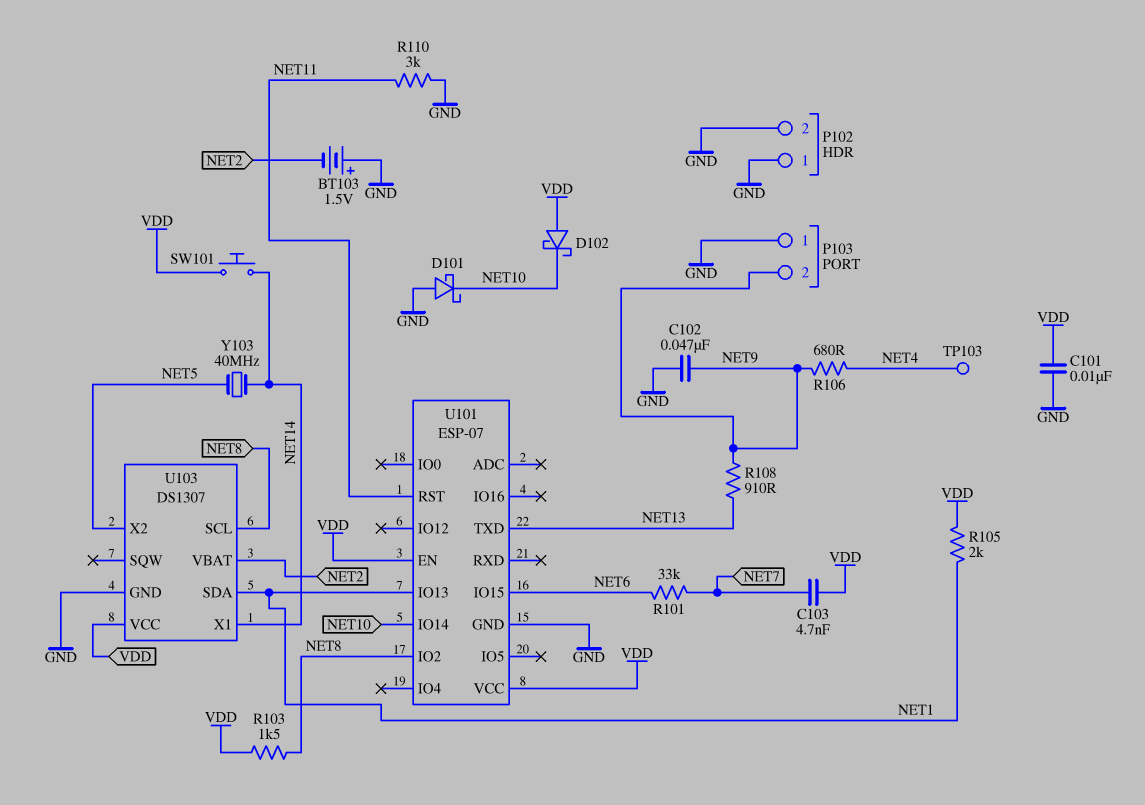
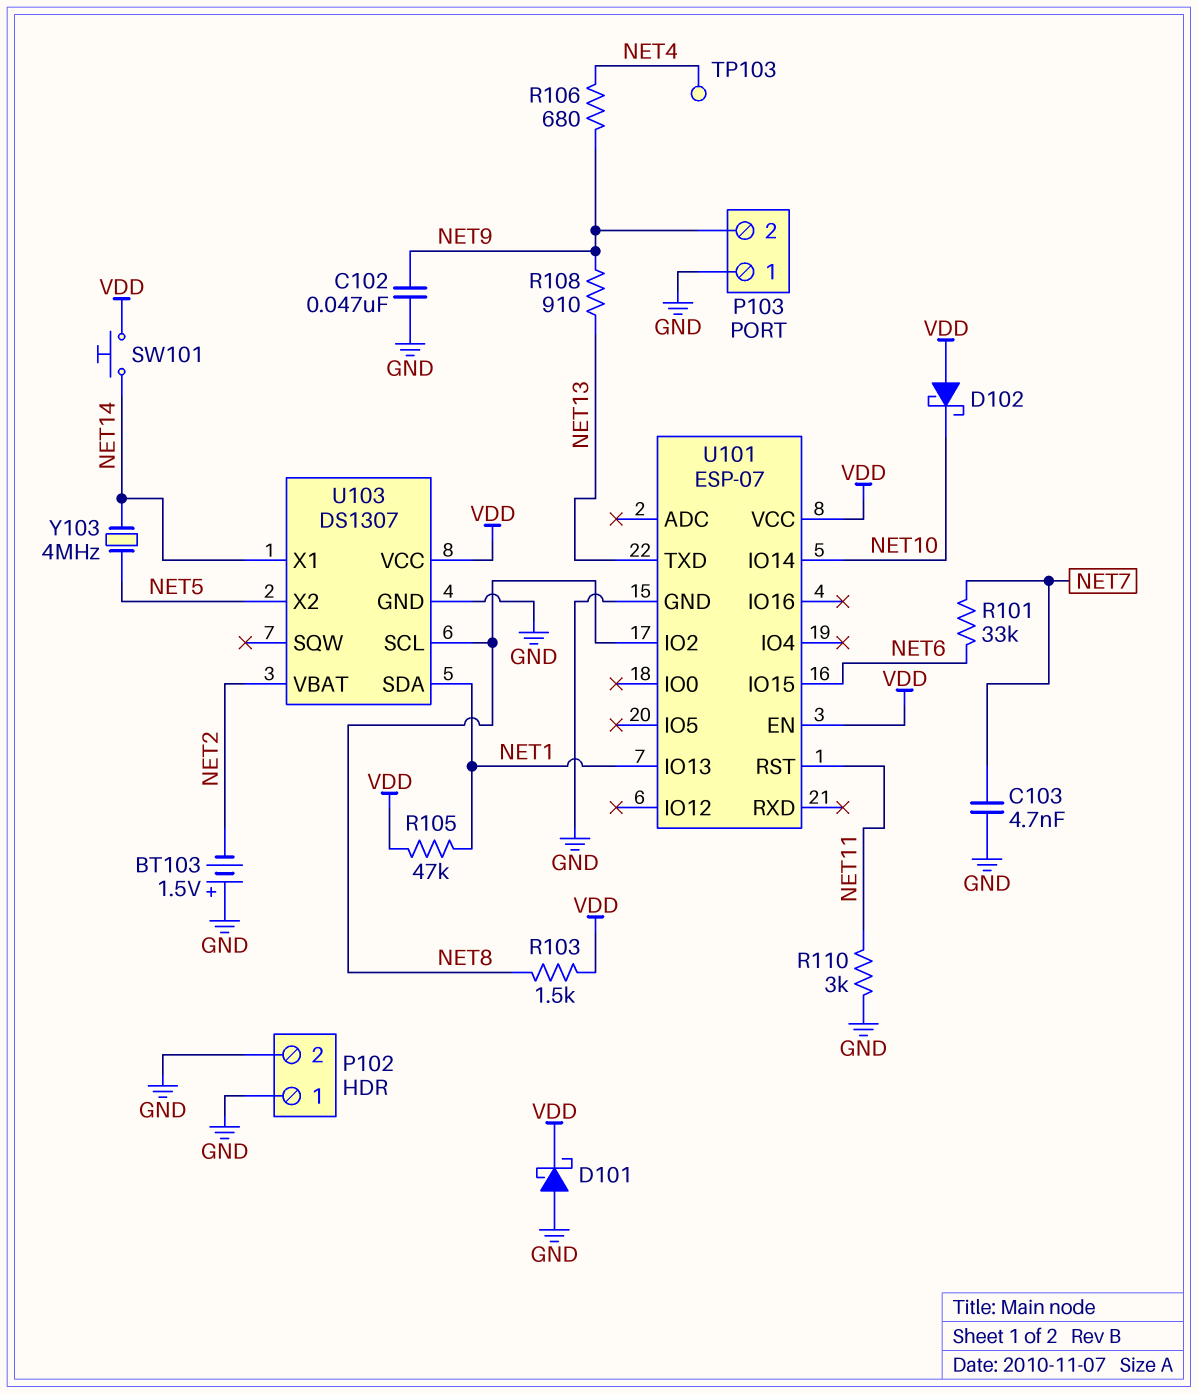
C101: 10nF (GND, VDD) -> none
C103: 4.7nF (NET7, VDD) -> 4.7nF (GND, NET7)
D101: schottky (A GND, K NET10) -> schottky (A GND, K VDD)
R105: 2k (NET1, VDD) -> 47k (NET1, VDD)
Y103: 40MHz (NET5, NET14) -> 4MHz (NET5, NET14)

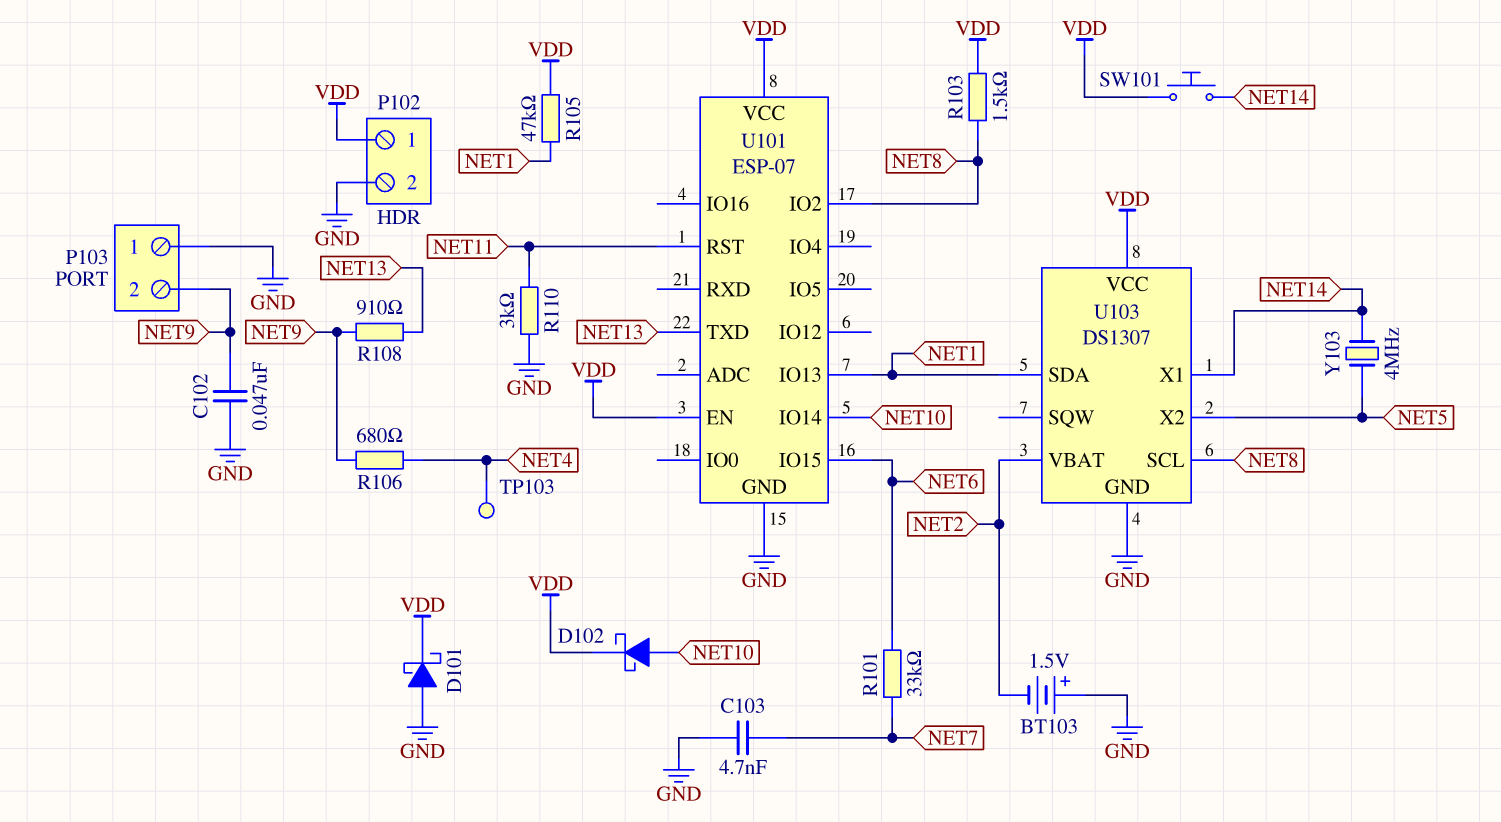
D102: schottky (A VDD, K NET10) -> schottky (A NET10, K VDD)
P102 pin 1: GND -> VDD

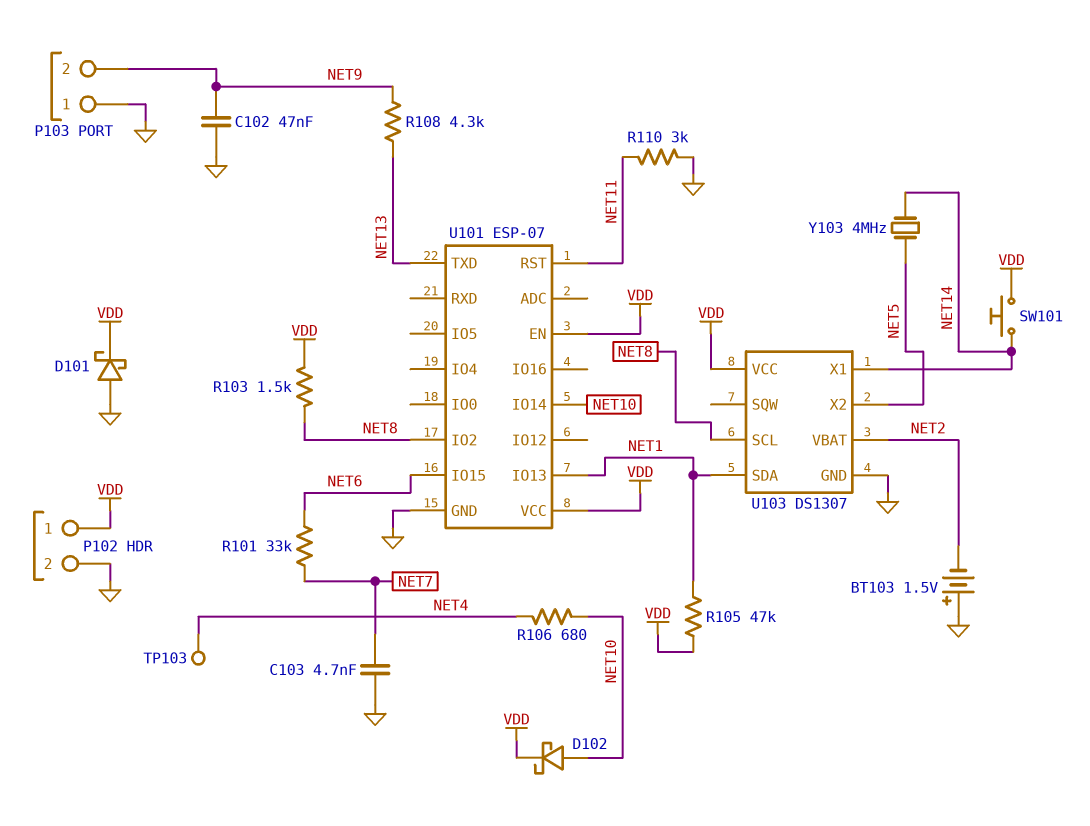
R106: 680 (NET4, NET9) -> 680 (NET4, NET10)
R108: 910 (NET9, NET13) -> 4.3k (NET9, NET13)

